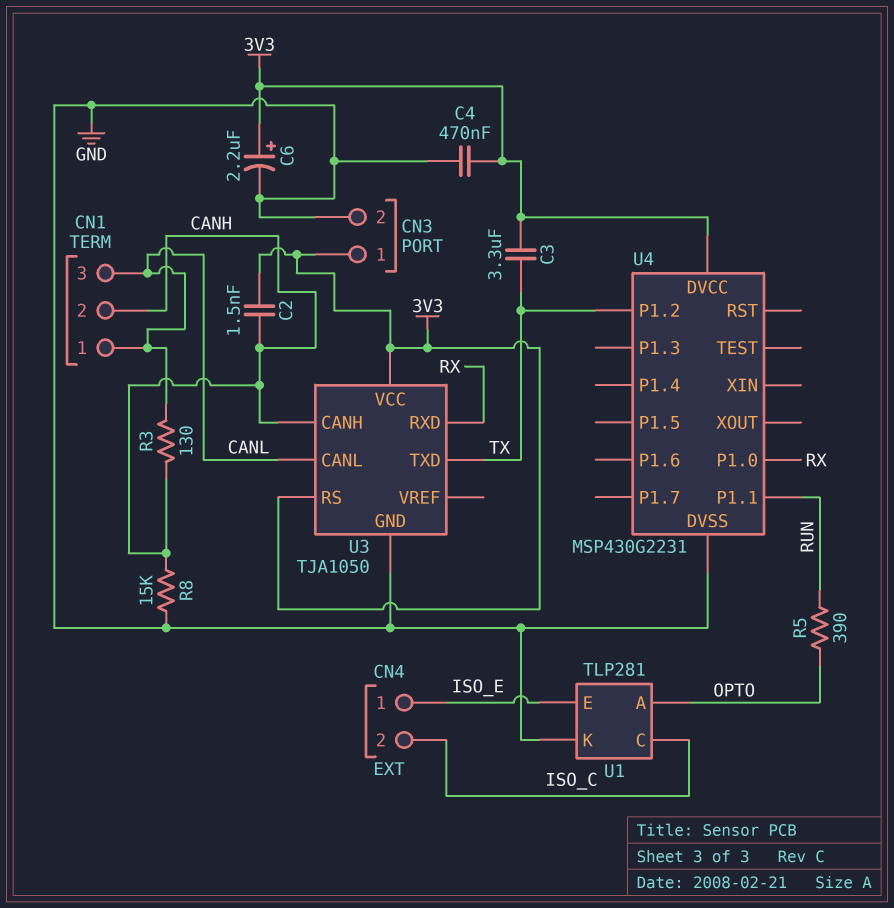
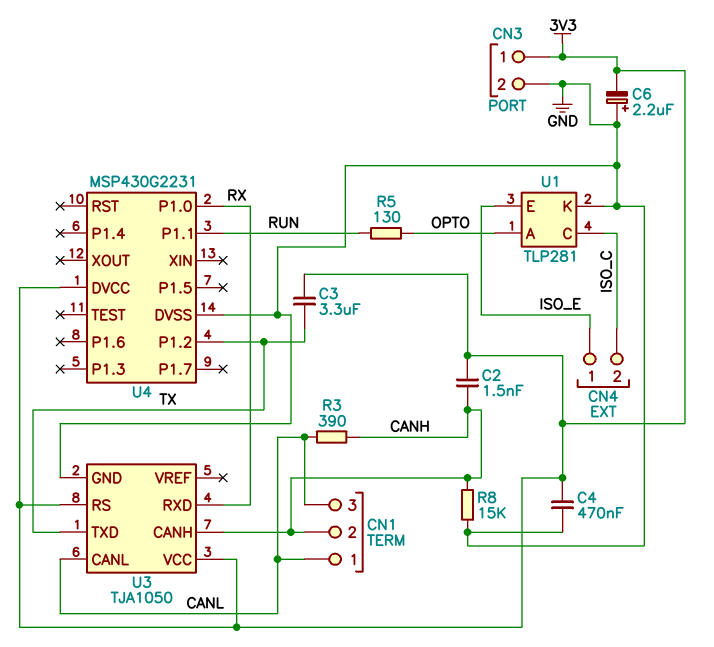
C6: 2.2uF (plus 3V3, minus GND) -> 2.2uF (plus GND, minus 3V3)
R3: 130 (CANH, CANL) -> 390 (CANH, CANL)
R5: 390 (OPTO, RUN) -> 130 (OPTO, RUN)

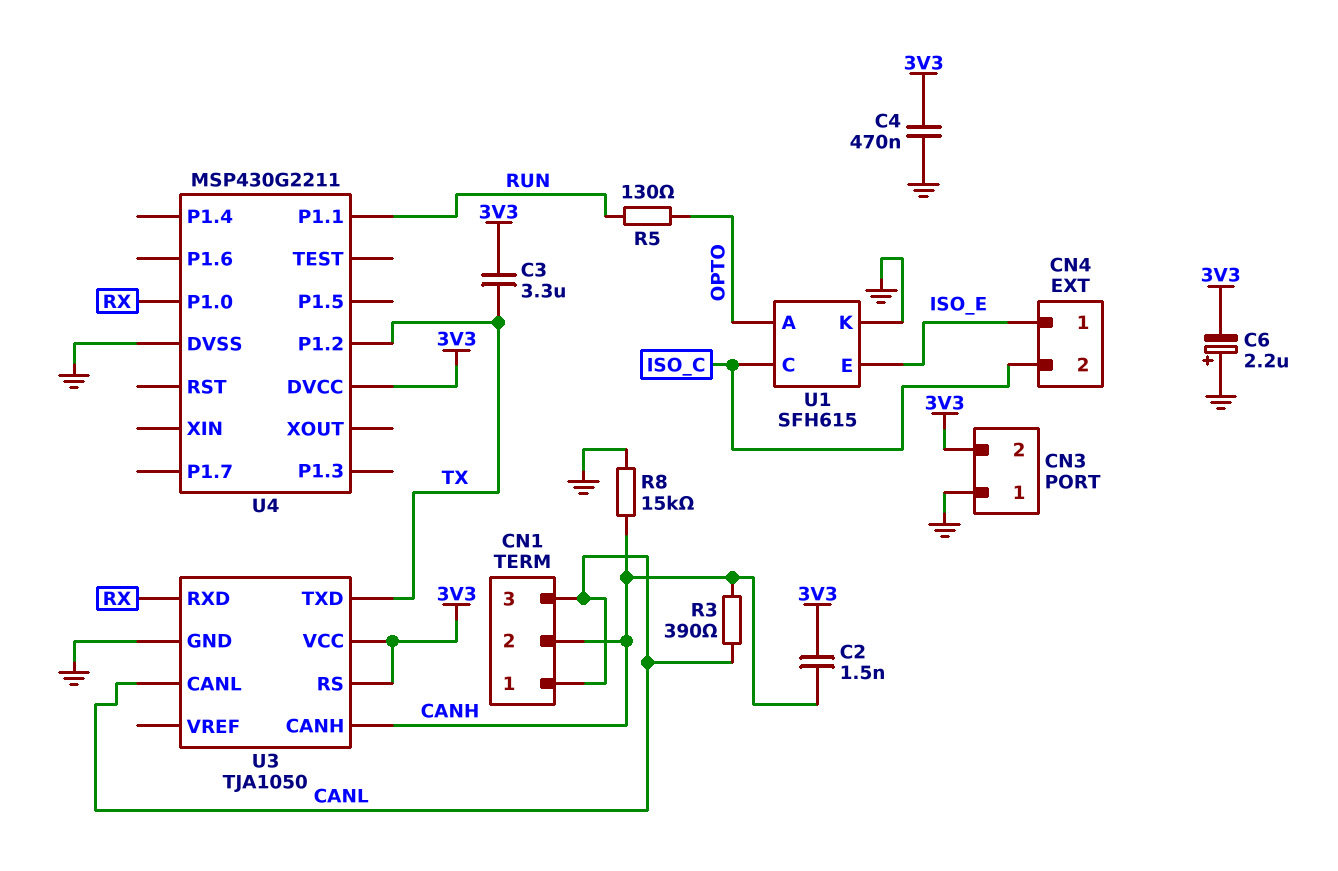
CN3 pin 1: 3V3 -> GND
CN3 pin 2: GND -> 3V3
U1: TLP281 -> SFH615
U4: MSP430G2231 -> MSP430G2211

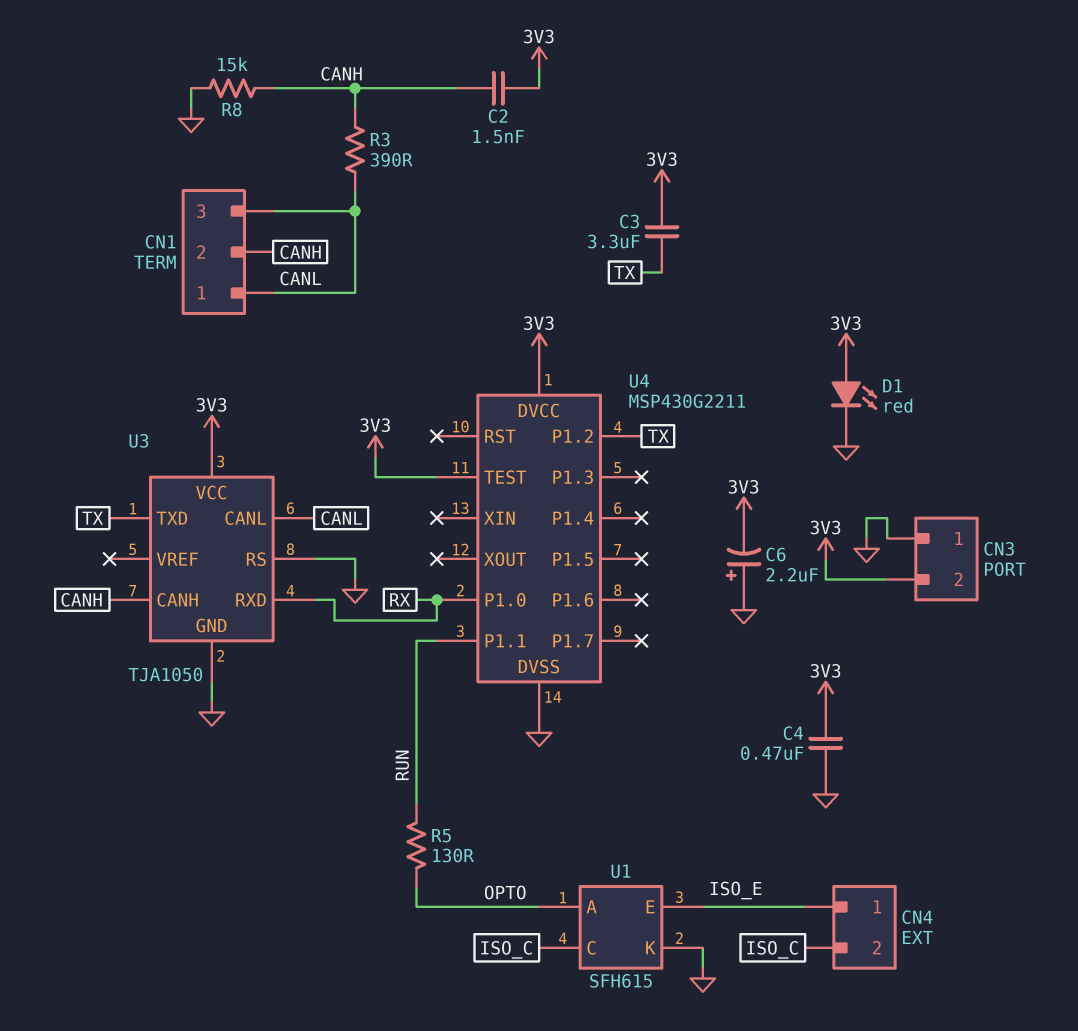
D1: none -> LED red (A 3V3, K GND)
U3 pin RS: 3V3 -> GND
U4 pin TEST: none -> 3V3

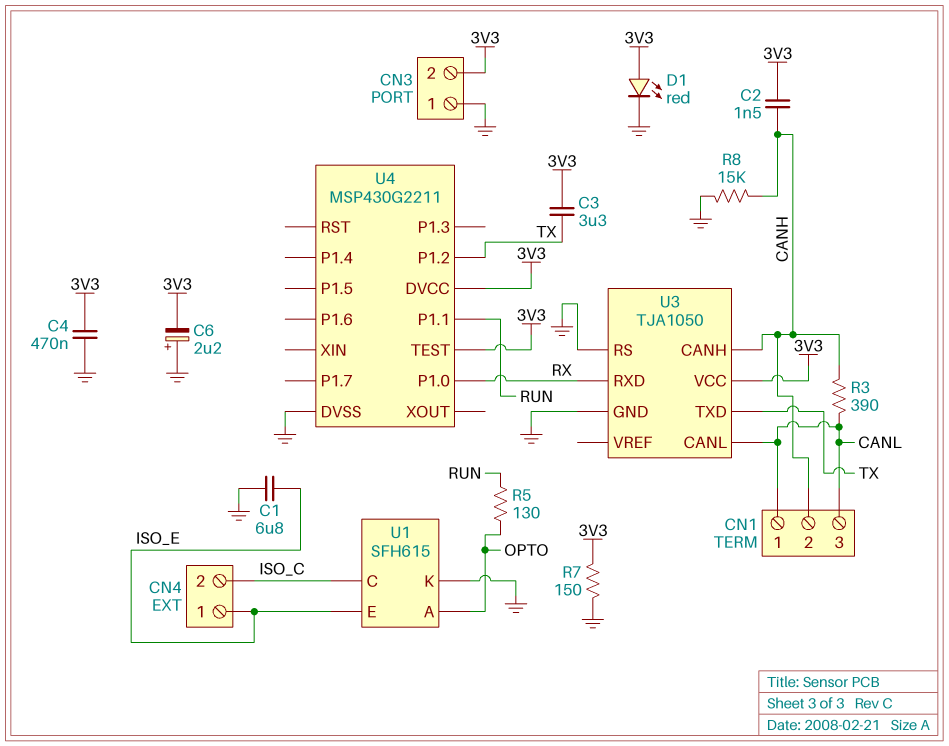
C1: none -> 6.8uF (GND, ISO_E)
R7: none -> 150 (3V3, GND)

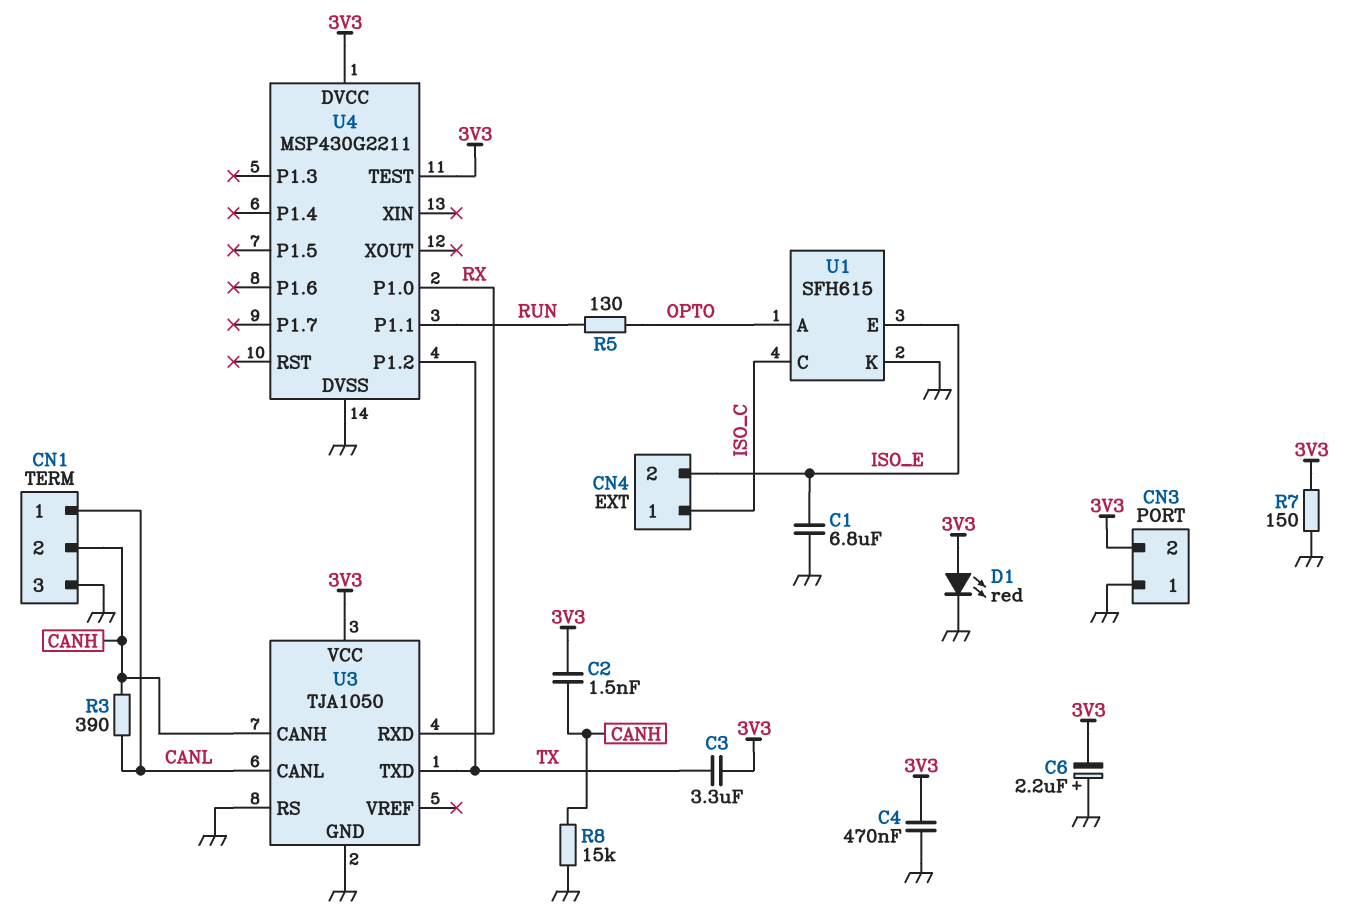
CN1 pin 3: CANL -> GND
CN4 pin 1: ISO_E -> ISO_C
CN4 pin 2: ISO_C -> ISO_E

